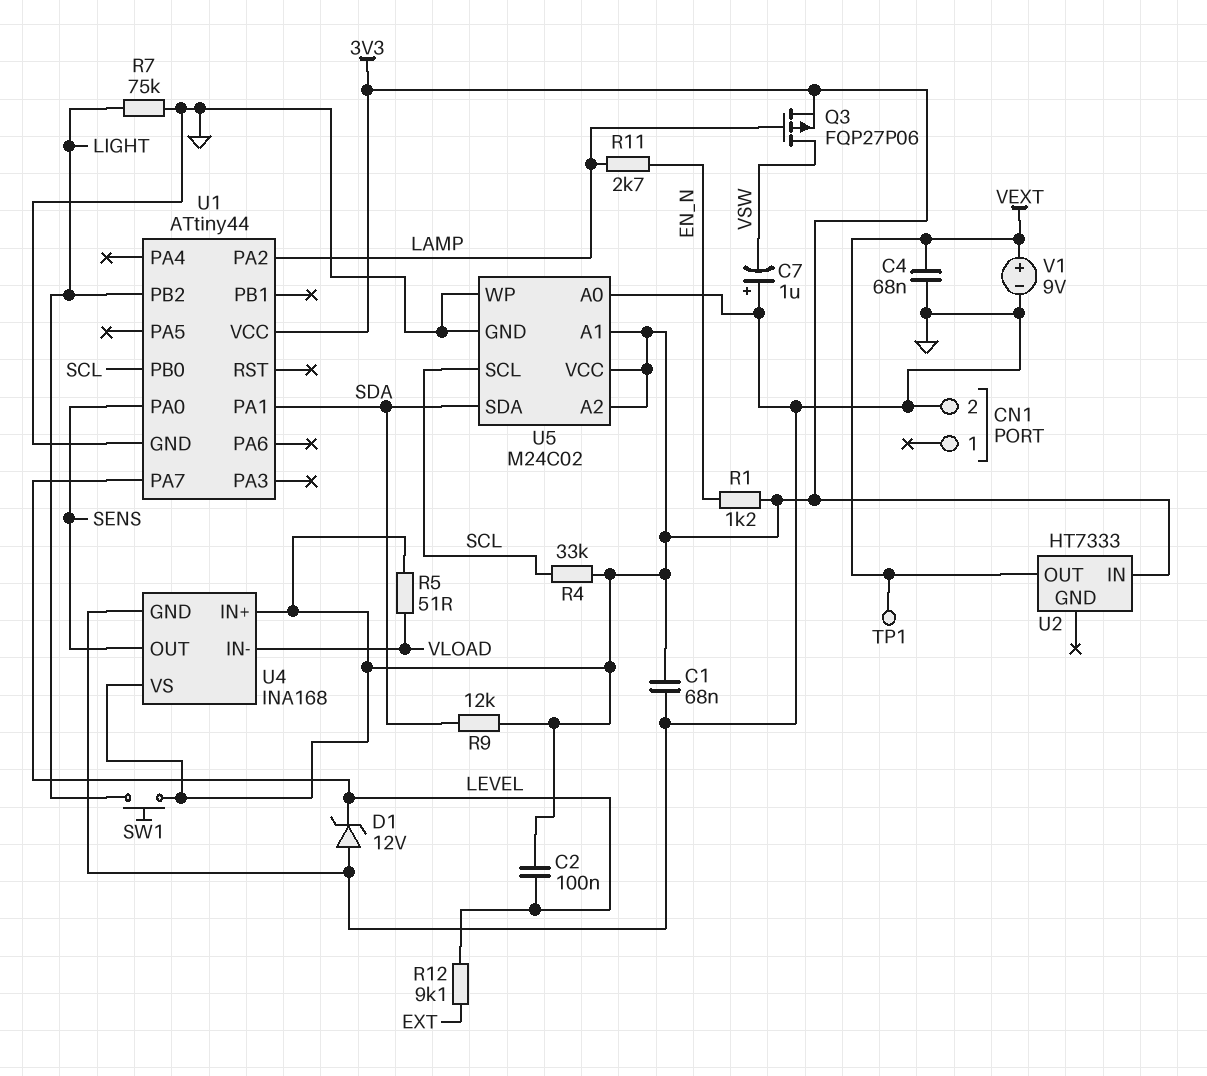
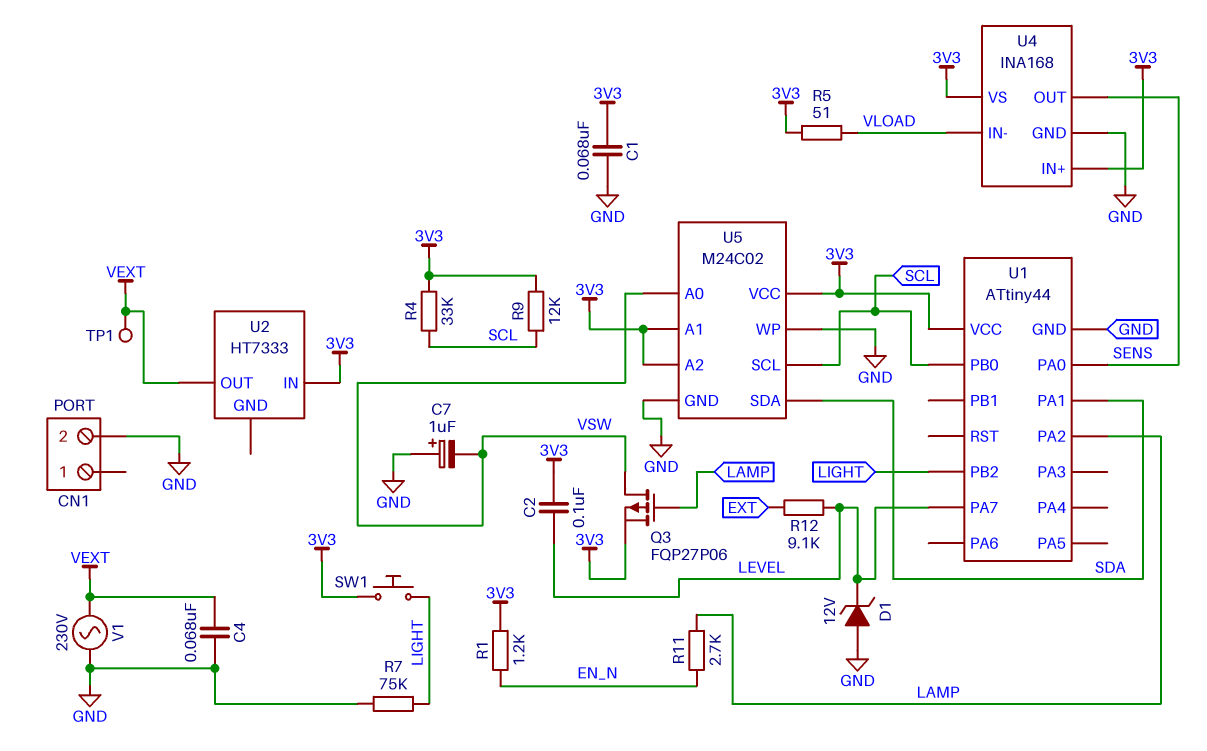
R9: 12k (3V3, SDA) -> 12k (3V3, SCL)
U5 pin A0: GND -> VSW
V1: 9V (plus VEXT, minus GND) -> AC 230V (GND, VEXT)

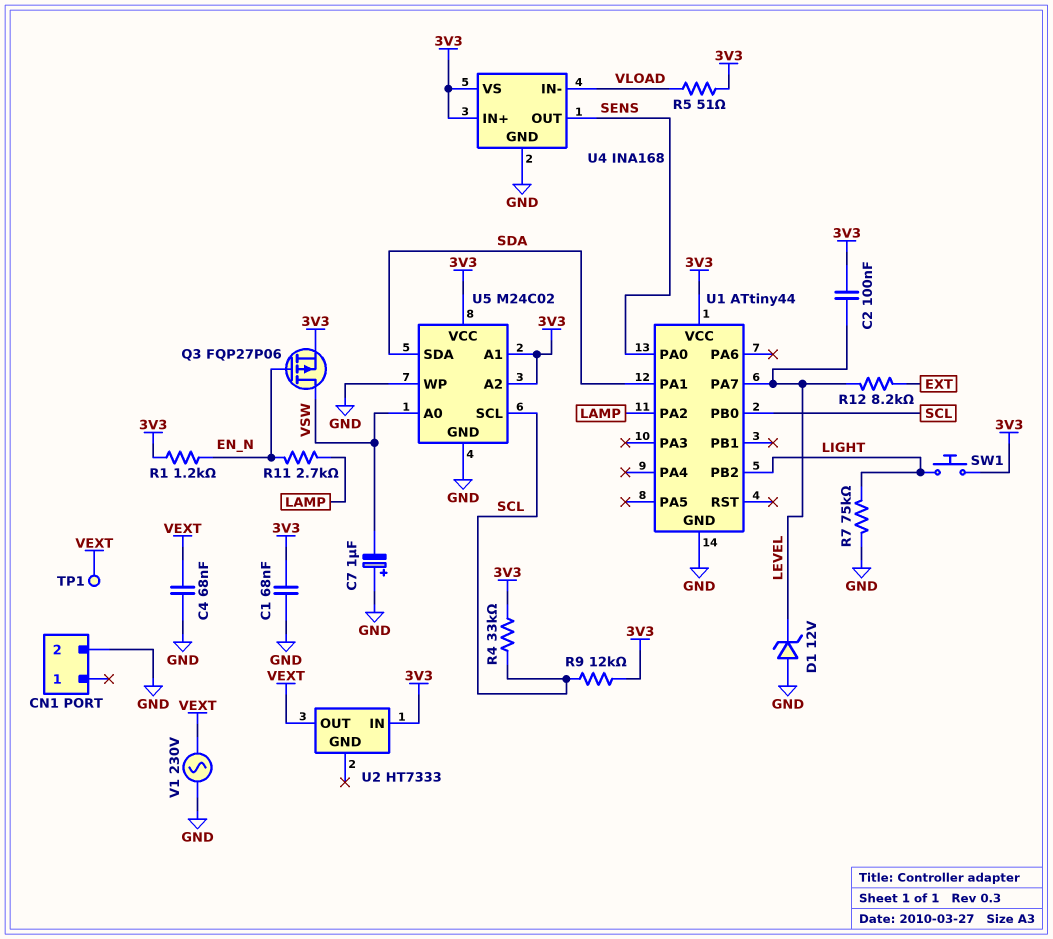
Q3: PMOS FQP27P06 (G LAMP, D VSW, S 3V3) -> PMOS FQP27P06 (G EN_N, D VSW, S 3V3)
R12: 9.1k (EXT, LEVEL) -> 8.2k (EXT, LEVEL)

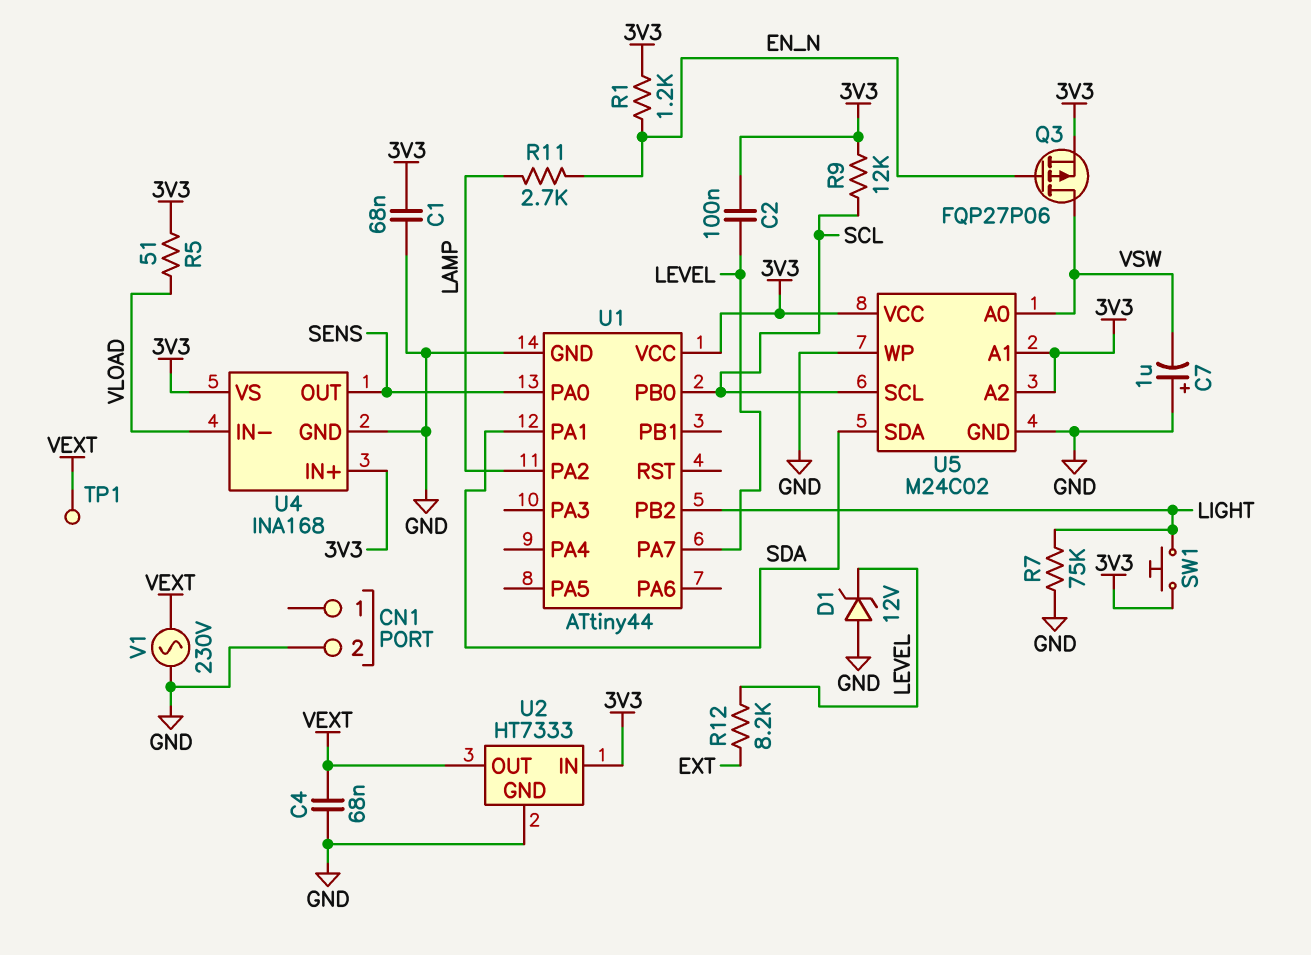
R4: 33k (3V3, SCL) -> none
U2 pin GND: none -> GND

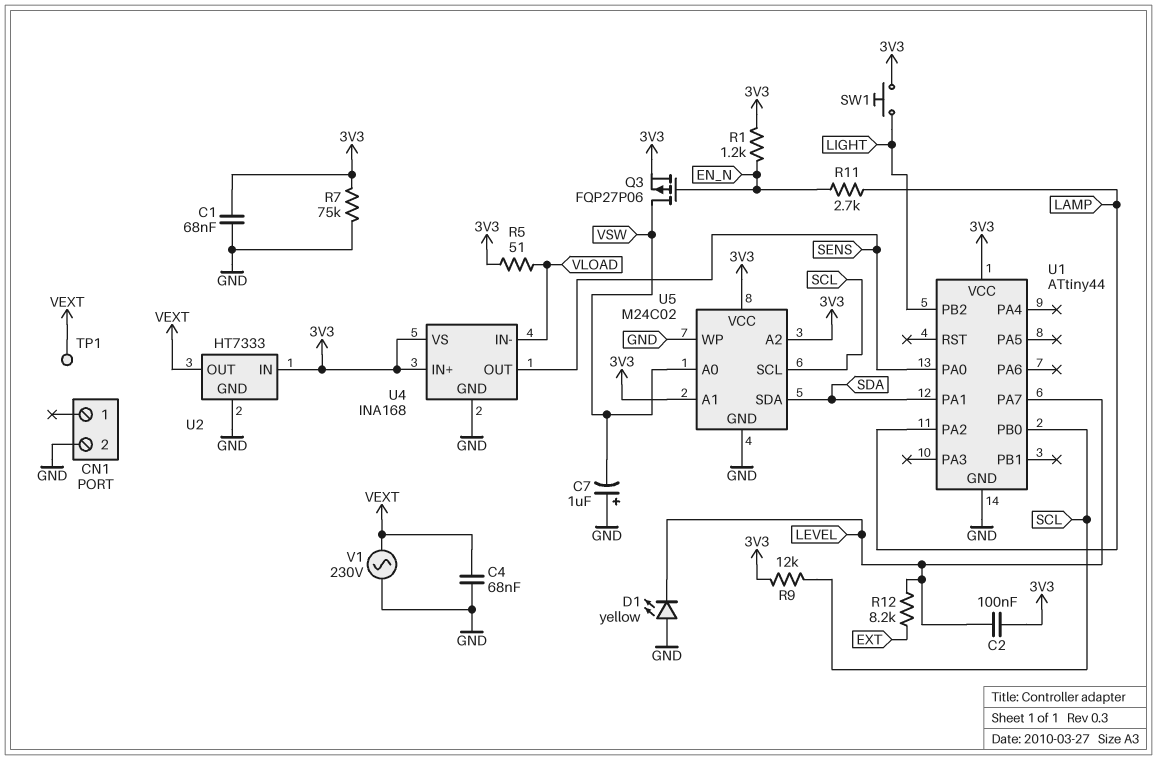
D1: zener 12V (A GND, K LEVEL) -> LED yellow (A GND, K LEVEL)
R7: 75k (GND, LIGHT) -> 75k (3V3, GND)

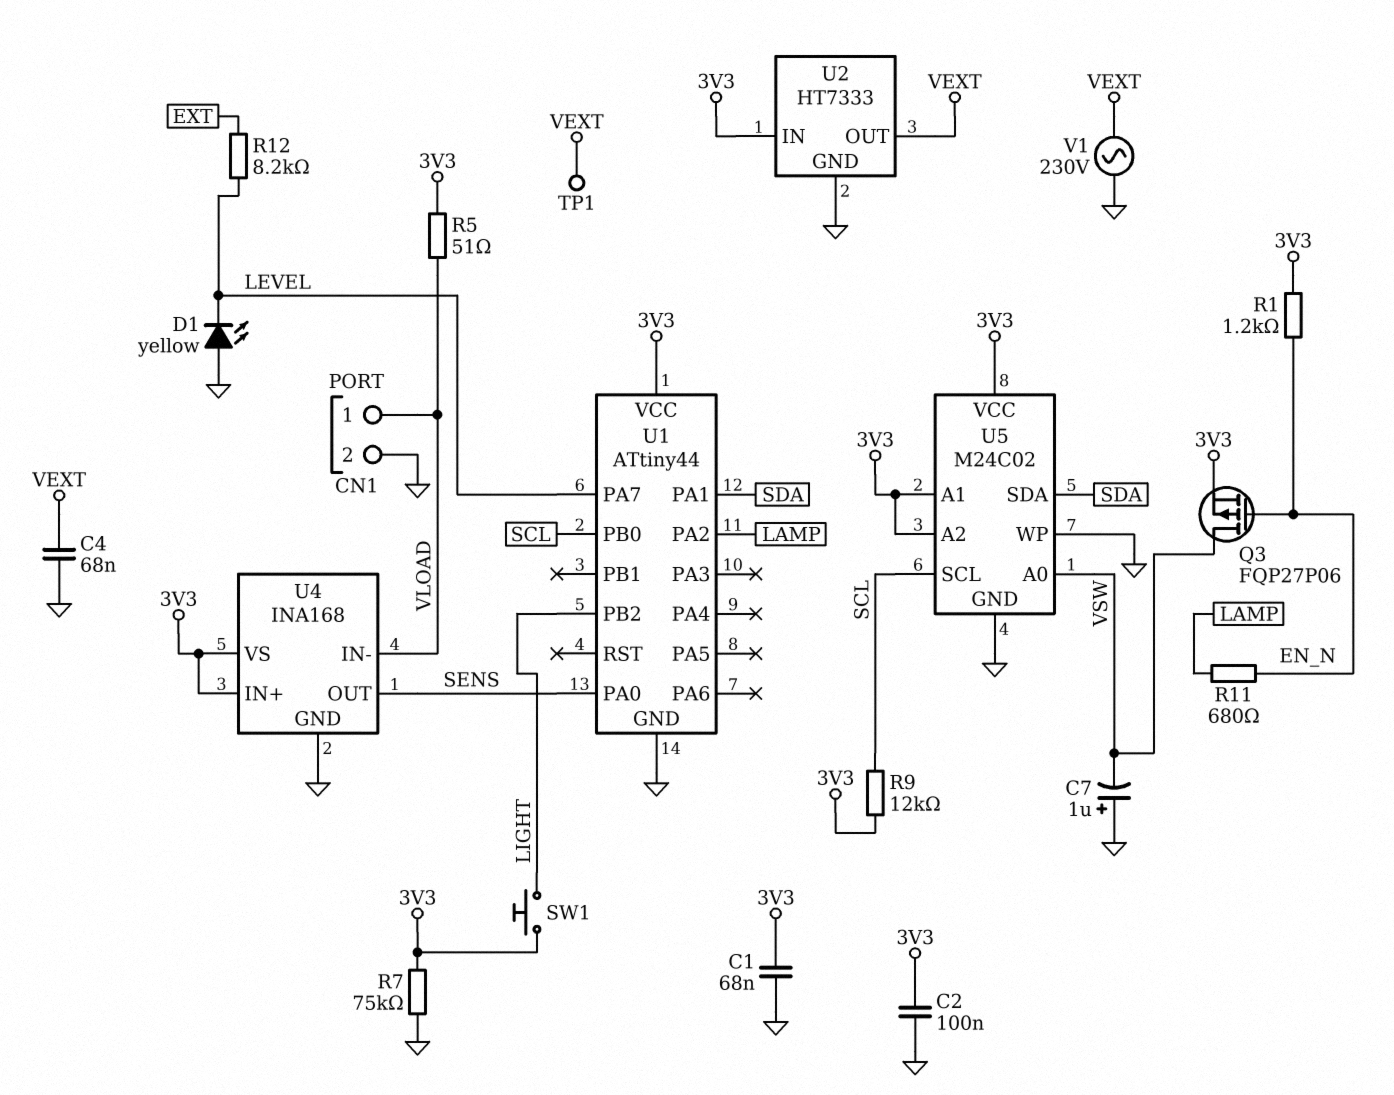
C2: 100nF (3V3, LEVEL) -> 100nF (3V3, GND)
CN1 pin 1: none -> VLOAD
R11: 2.7k (EN_N, LAMP) -> 680 (EN_N, LAMP)

